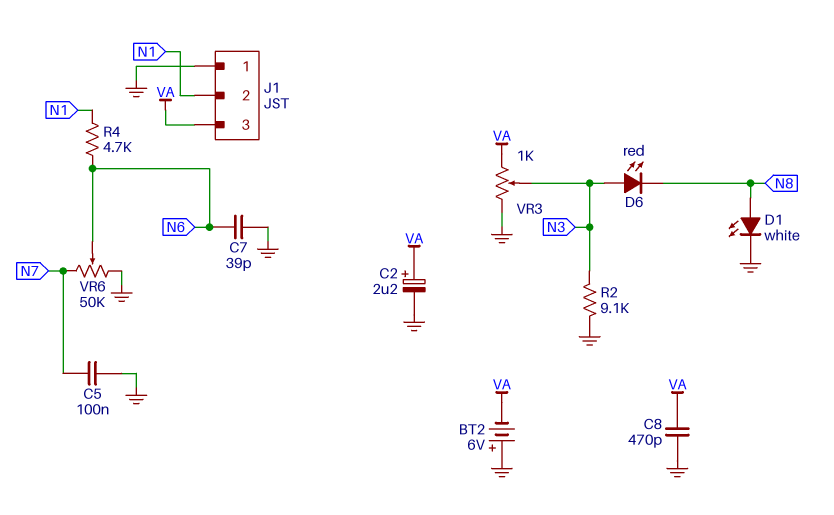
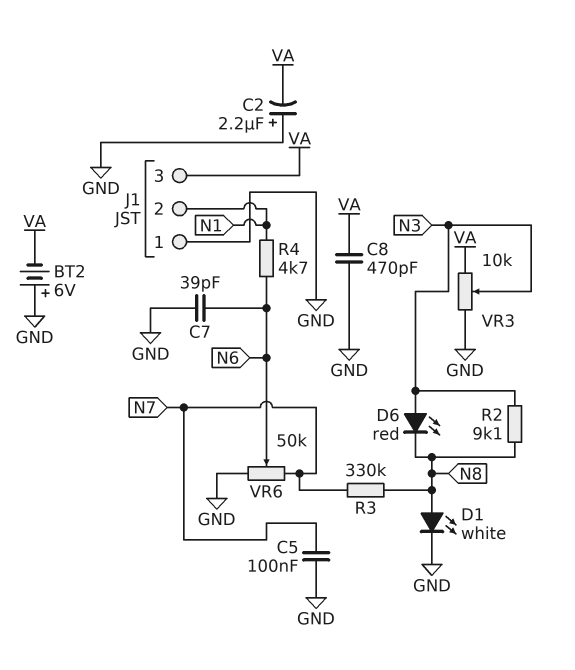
C2: 2.2uF (plus VA, minus GND) -> 2.2uF (plus GND, minus VA)
R2: 9.1k (GND, N3) -> 9.1k (N3, N8)
R3: none -> 330k (N7, N8)
VR3: 1k (GND, VA, wiper N3) -> 10k (GND, VA, wiper N3)

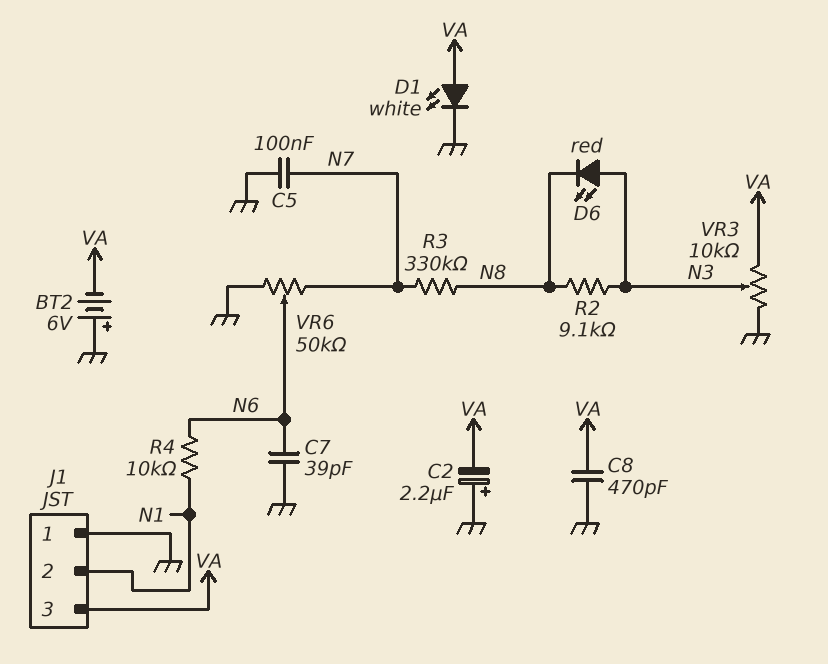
D1: LED white (A N8, K GND) -> LED white (A VA, K GND)
R4: 4.7k (N1, N6) -> 10k (N1, N6)

